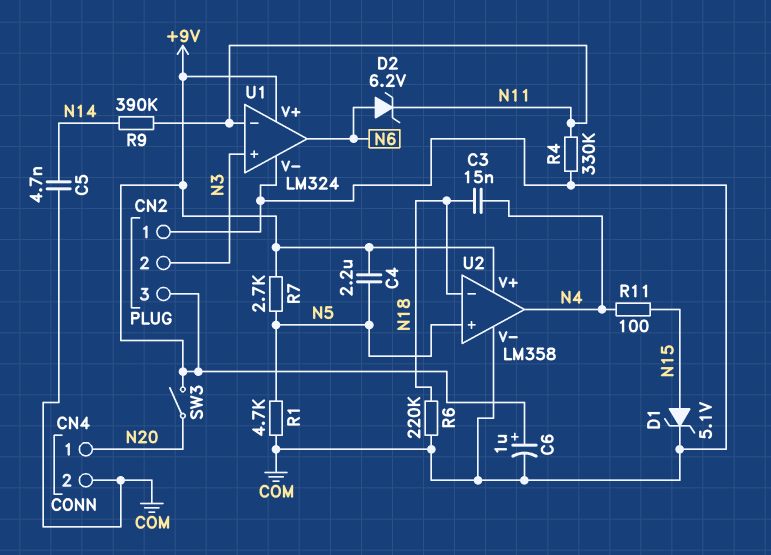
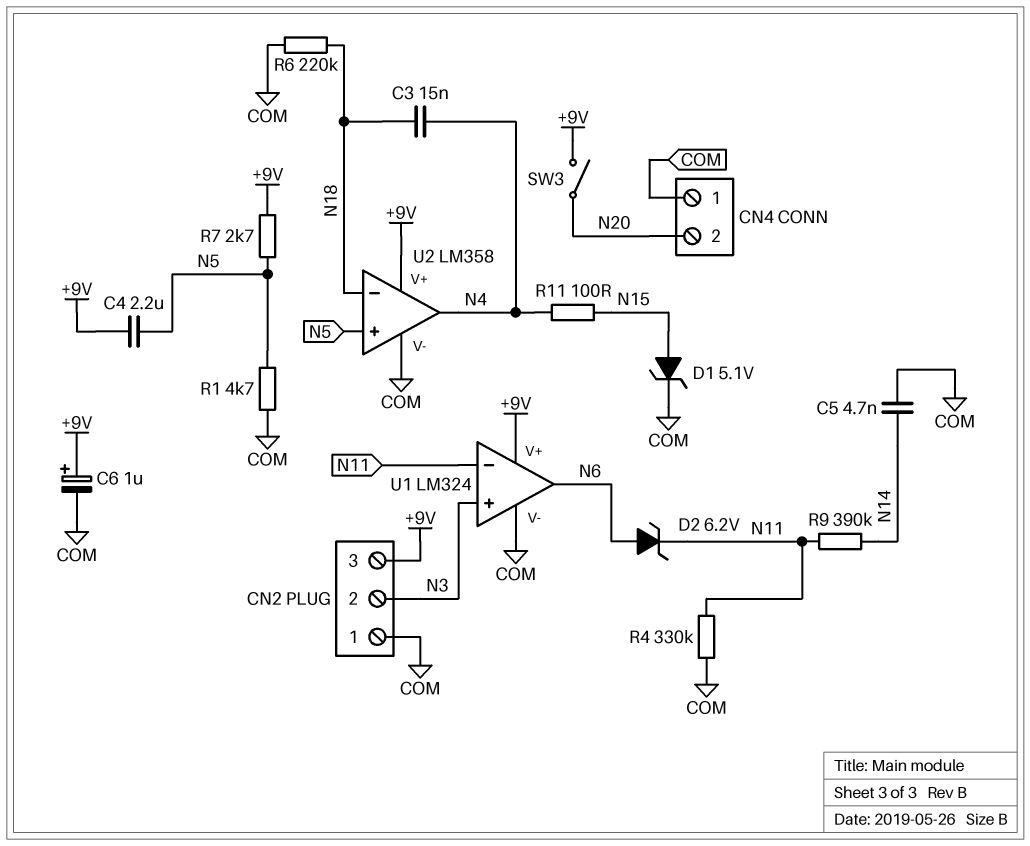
CN4 pin 1: N20 -> COM
CN4 pin 2: COM -> N20

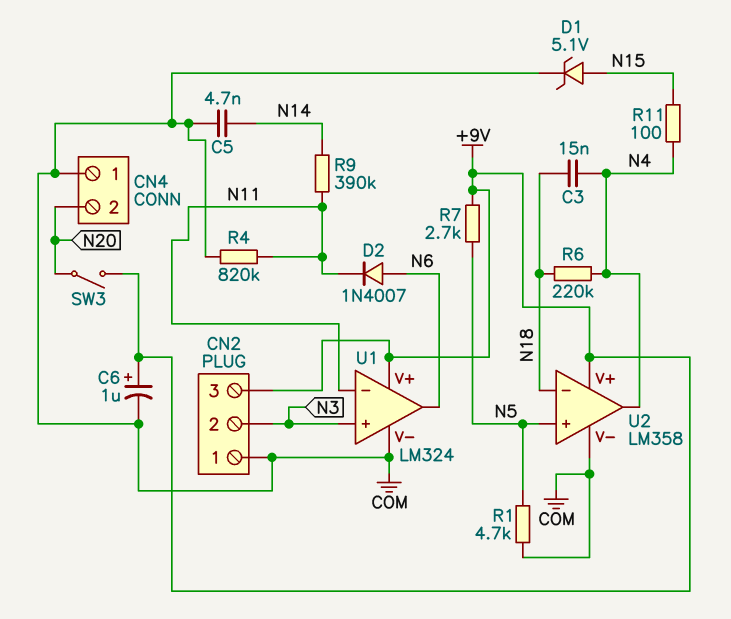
C4: 2.2uF (+9V, N5) -> none
D2: zener 6.2V (A N6, K N11) -> diode 1N4007 (A N6, K N11)
R4: 330k (COM, N11) -> 820k (COM, N11)
R6: 220k (COM, N18) -> 220k (N4, N18)

